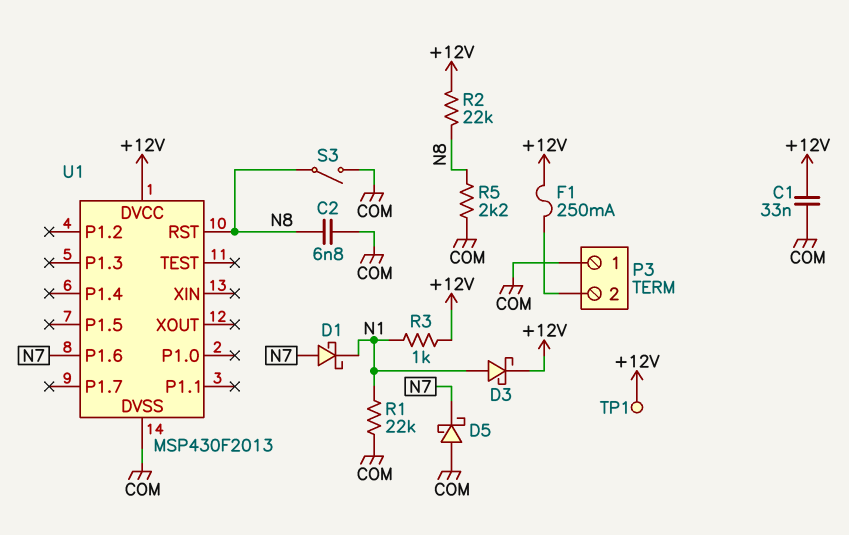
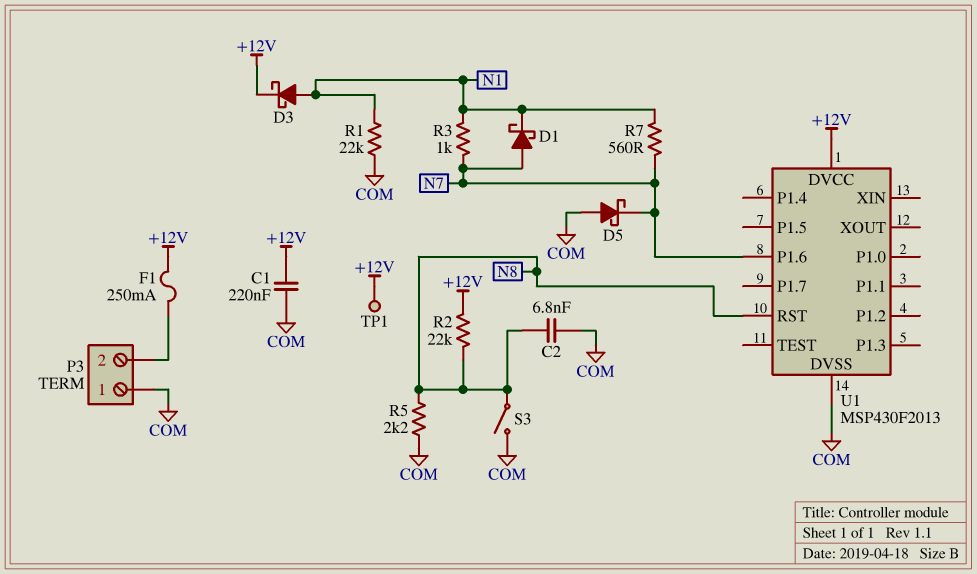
C1: 33nF (+12V, COM) -> 220nF (+12V, COM)
R3: 1k (+12V, N1) -> 1k (N1, N7)
R7: none -> 560 (N1, N7)

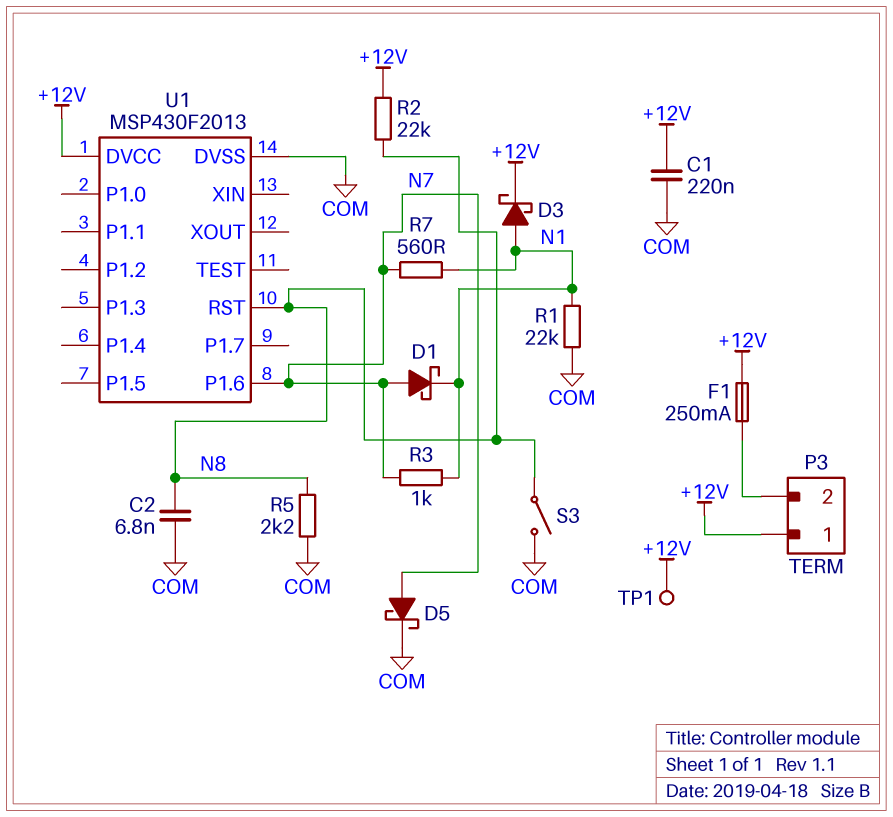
D5: schottky (A COM, K N7) -> schottky (A N7, K COM)
P3 pin 1: COM -> +12V

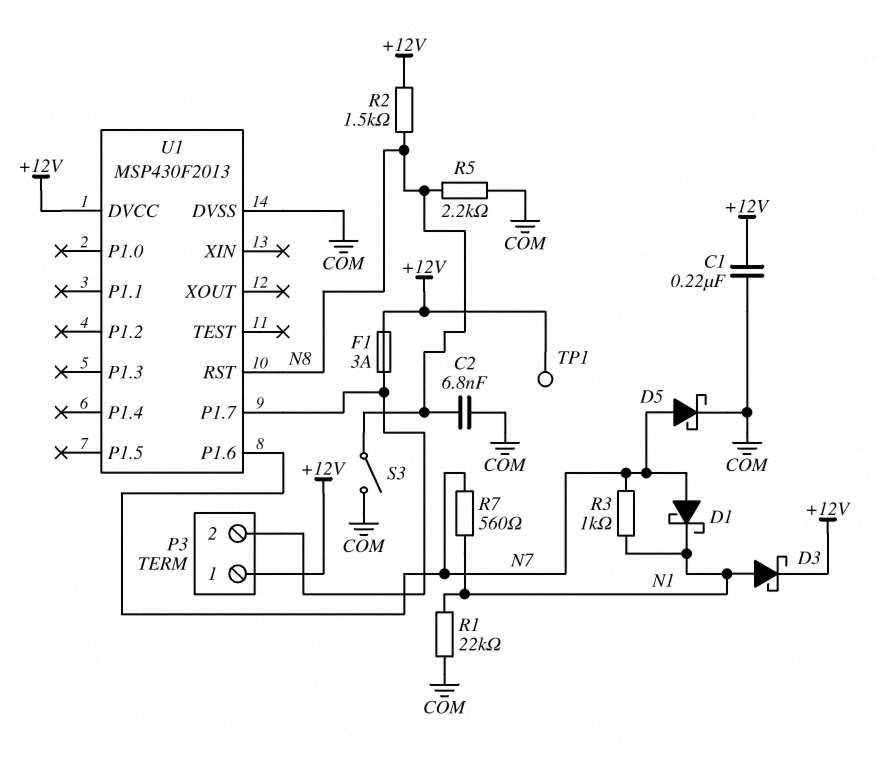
F1: 250mA (+12V, P3/2) -> 3A (+12V, P3/2)
R2: 22k (+12V, N8) -> 1.5k (+12V, N8)
U1 pin P1.7: none -> P3/2

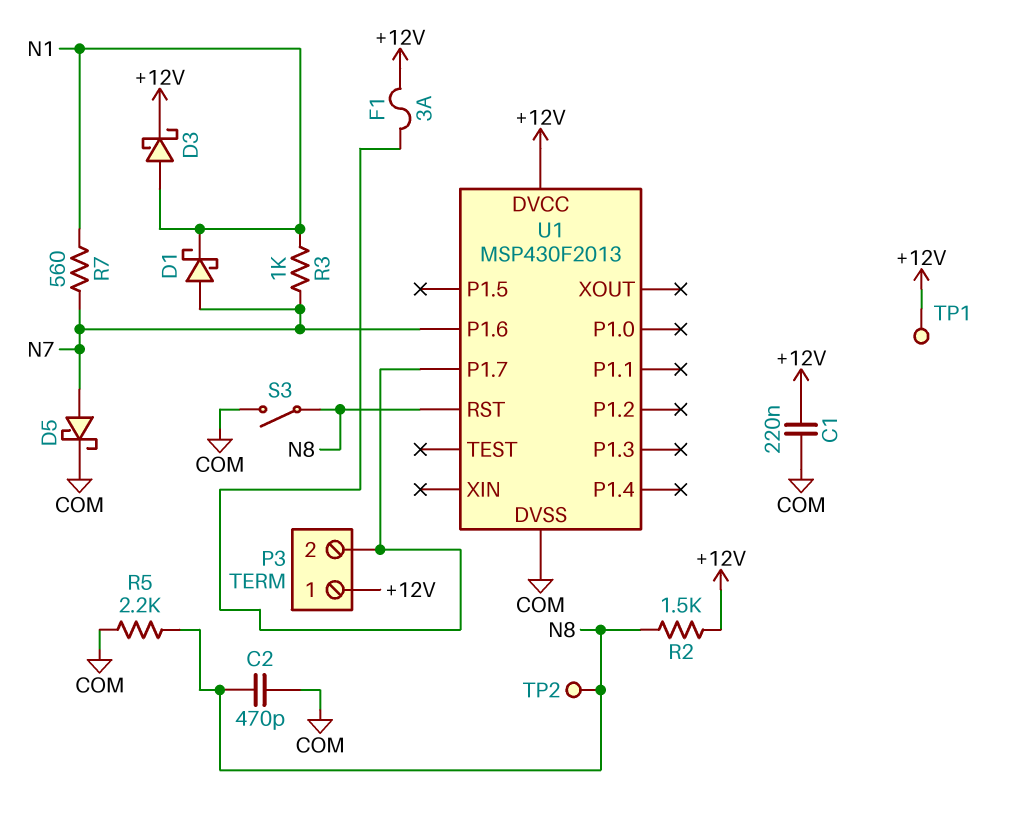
C2: 6.8nF (COM, N8) -> 470pF (COM, N8)
R1: 22k (COM, N1) -> none
TP2: none -> test point (N8)

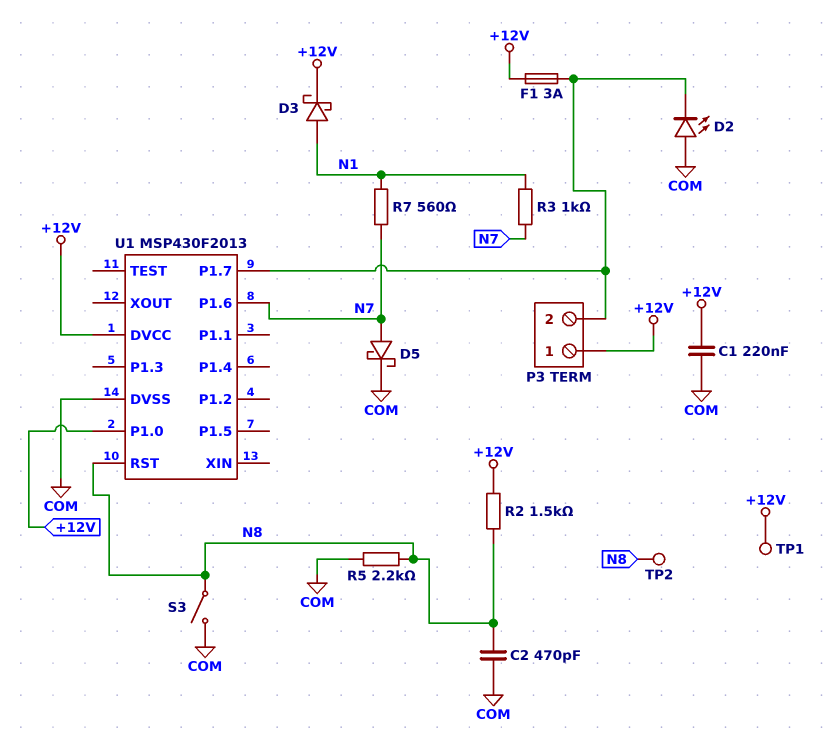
D1: schottky (A N7, K N1) -> none
D2: none -> LED (A COM, K P3/2)
U1 pin P1.0: none -> +12V

